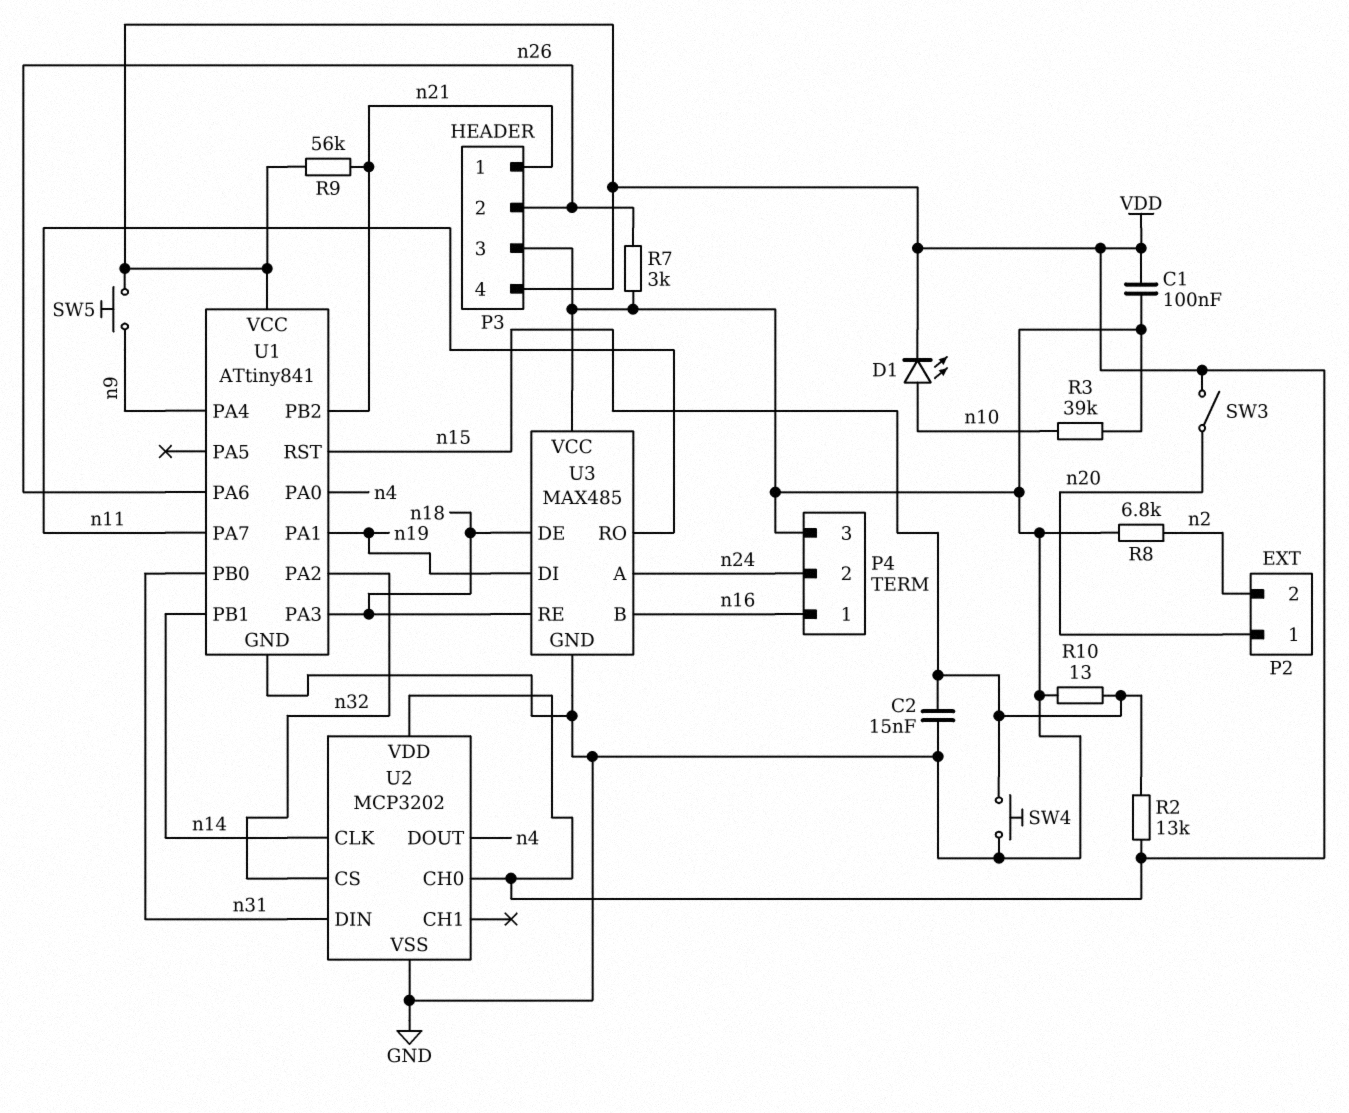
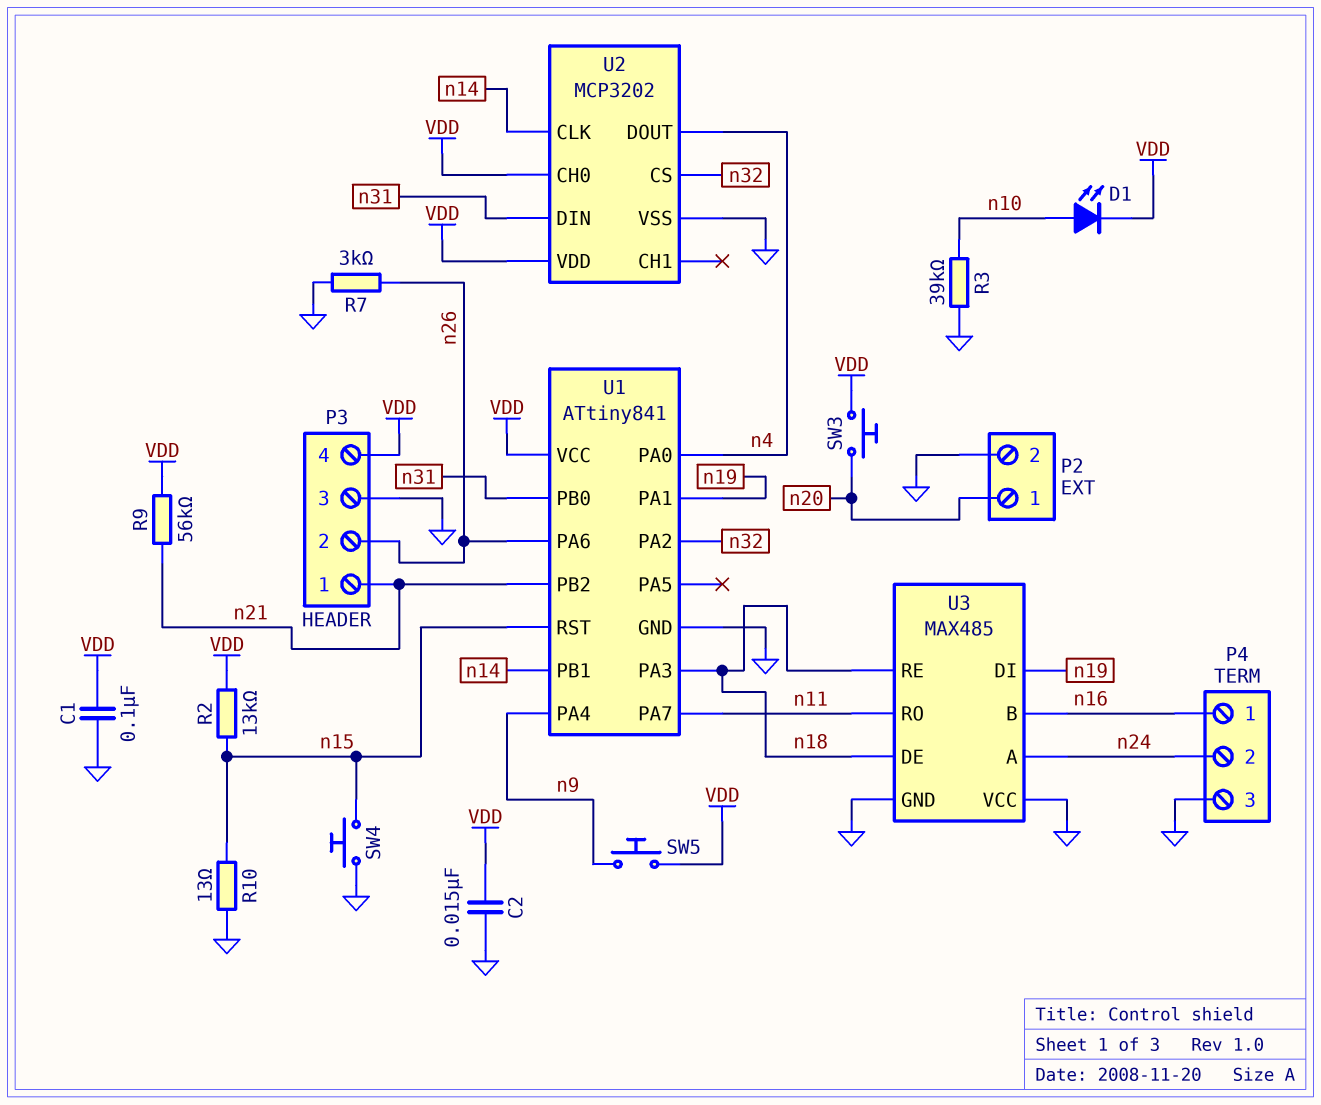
C2: 15nF (GND, n15) -> 15nF (GND, VDD)
P2 pin 2: n2 -> GND
R8: 6.8k (GND, n2) -> none
SW3: switch (VDD, n20) -> button (VDD, n20)

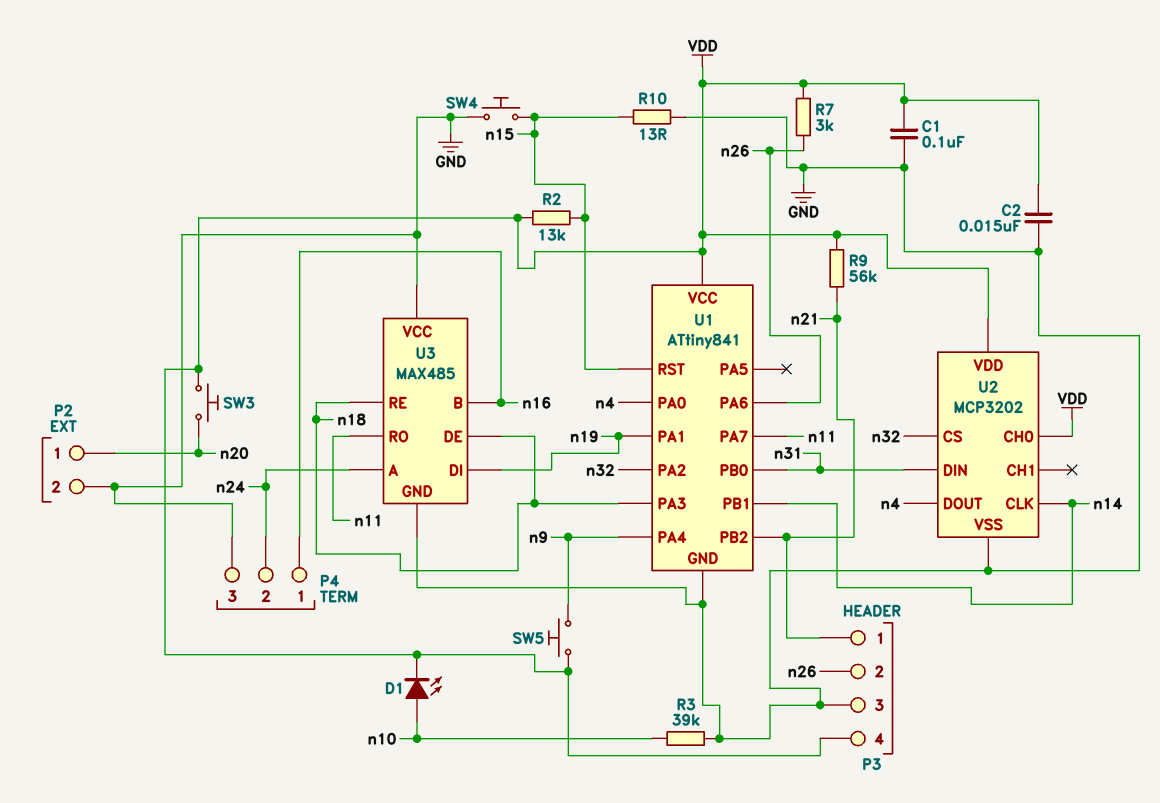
R7: 3k (GND, n26) -> 3k (VDD, n26)

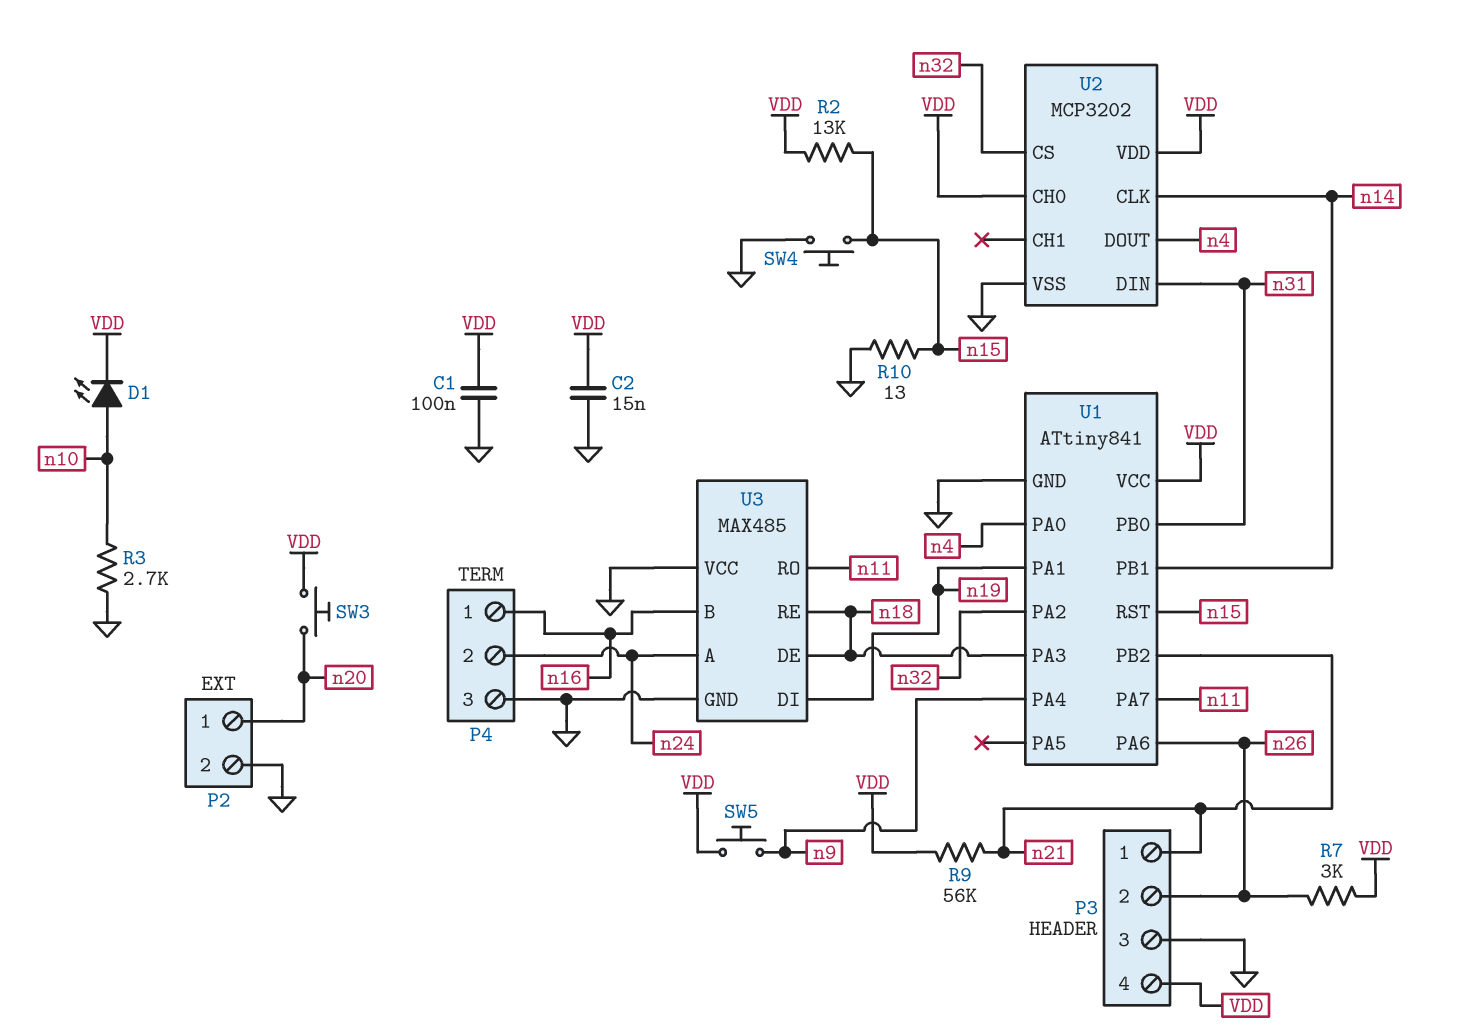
R3: 39k (GND, n10) -> 2.7k (GND, n10)

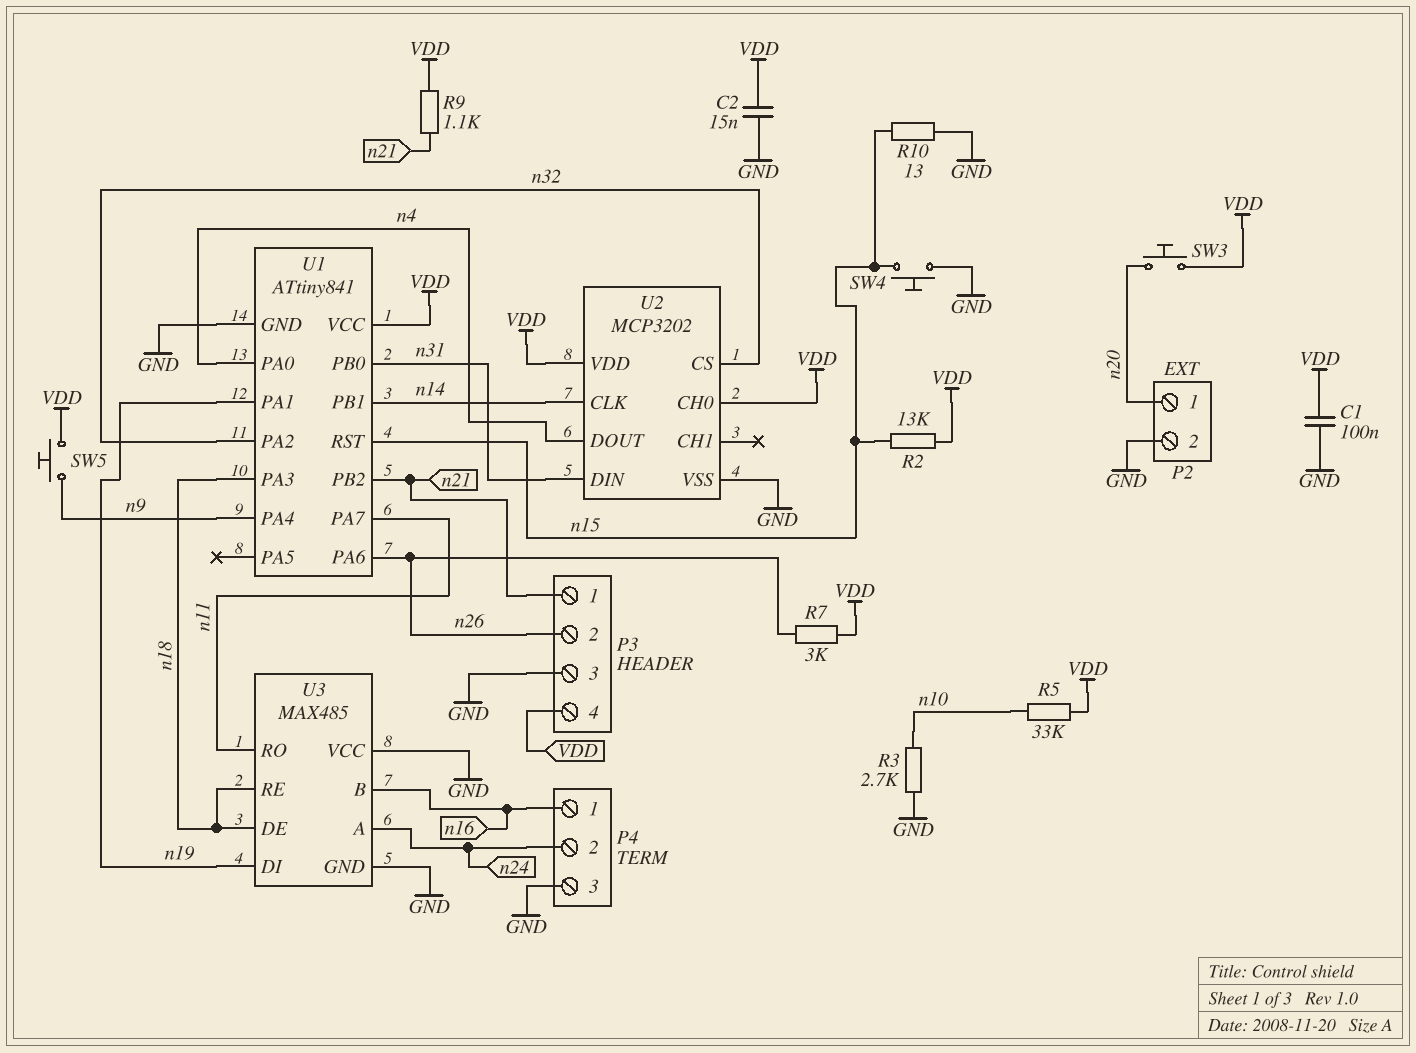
D1: LED (A n10, K VDD) -> none
R5: none -> 33k (VDD, n10)
R9: 56k (VDD, n21) -> 1.1k (VDD, n21)

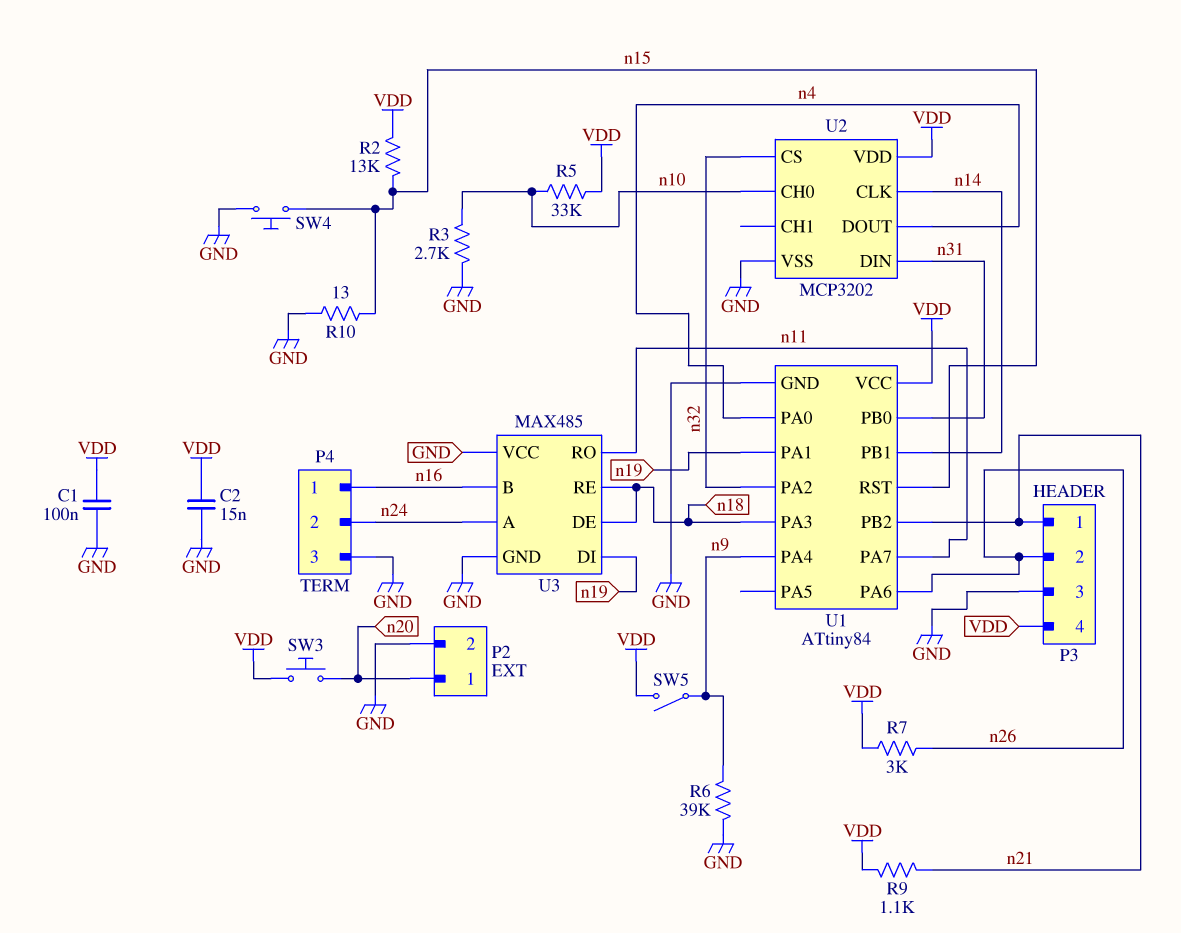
R6: none -> 39k (GND, n9)
SW5: button (VDD, n9) -> switch (VDD, n9)
U1: ATtiny841 -> ATtiny84
U2 pin CH0: VDD -> n10

